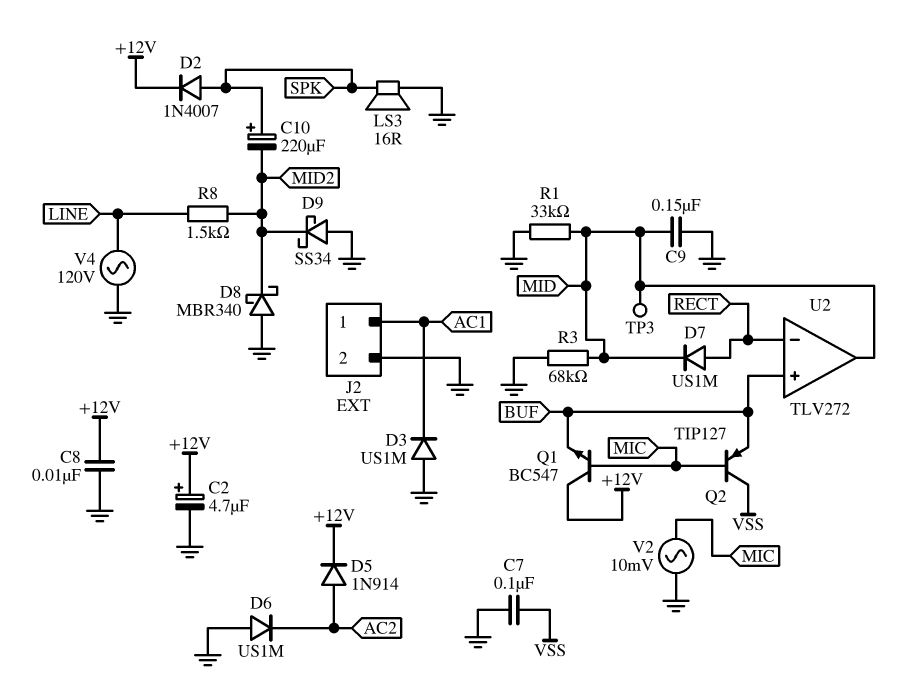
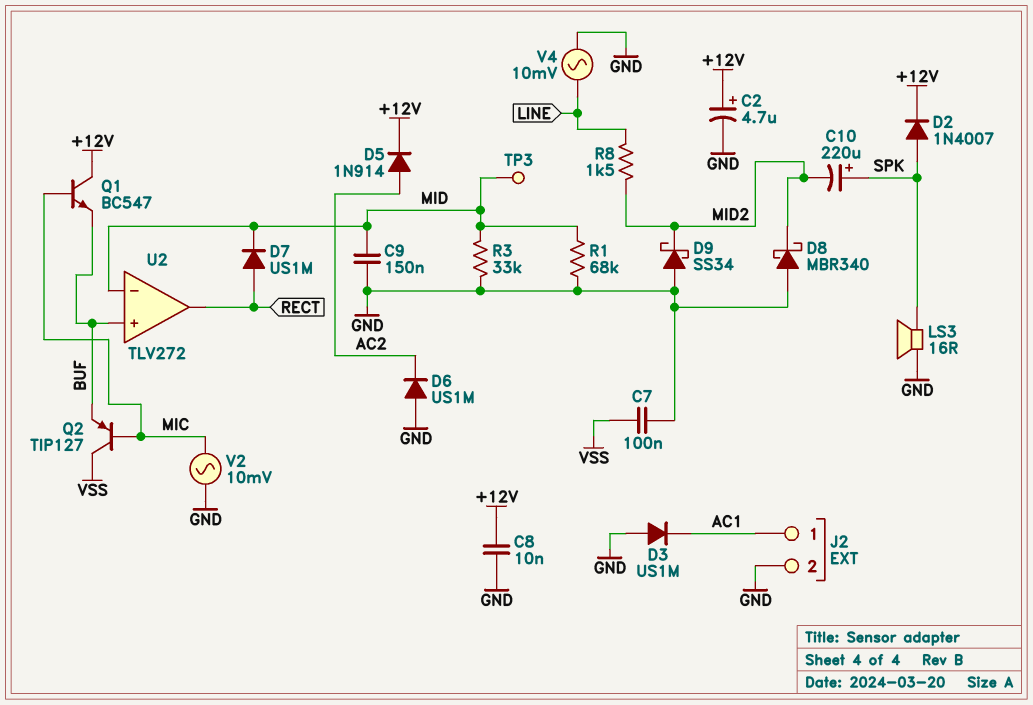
R1: 33k (GND, MID) -> 68k (GND, MID)
R3: 68k (GND, MID) -> 33k (GND, MID)
U2 pin in-: RECT -> MID
U2 pin out: MID -> RECT
V4: AC 120V (GND, LINE) -> AC 10mV (GND, LINE)

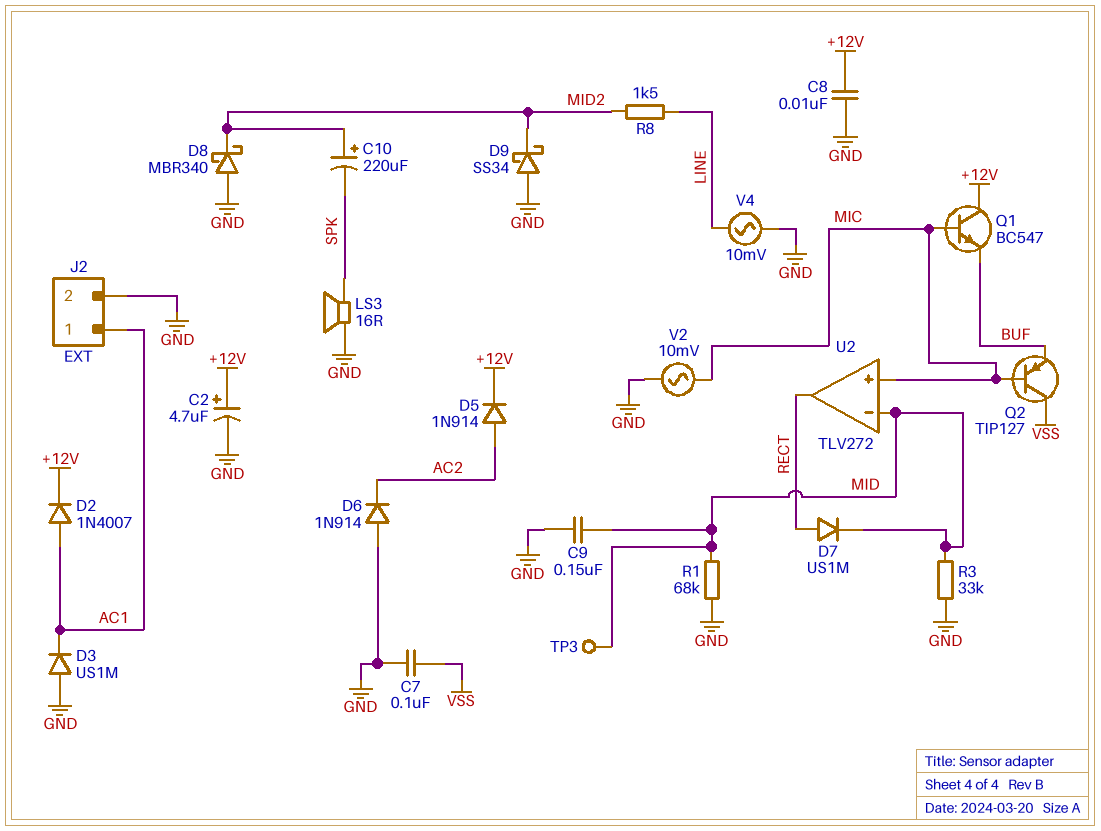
C10: 220uF (plus SPK, minus MID2) -> 220uF (plus MID2, minus SPK)
D2: diode 1N4007 (A SPK, K +12V) -> diode 1N4007 (A AC1, K +12V)
D6: diode US1M (A GND, K AC2) -> diode 1N914 (A GND, K AC2)
U2 pin in+: BUF -> MIC

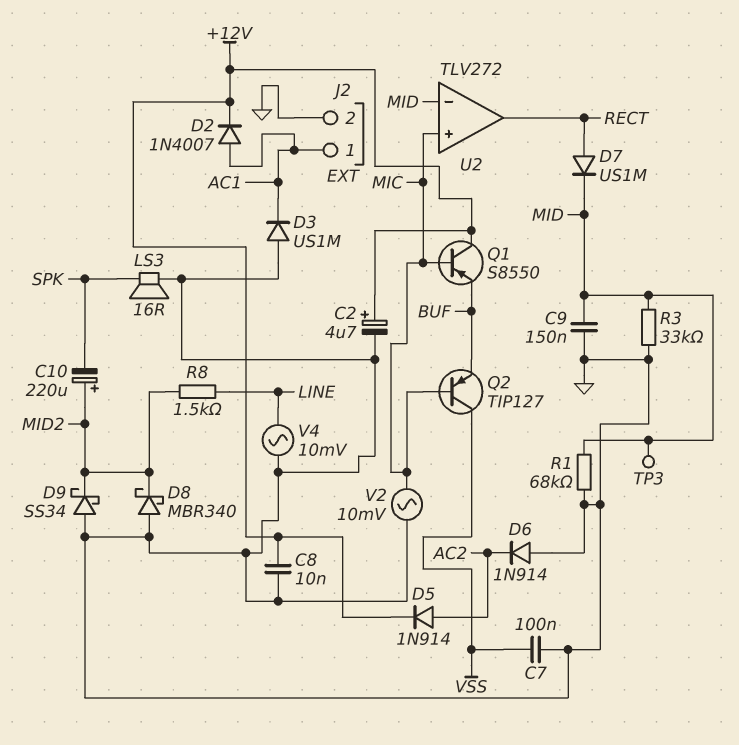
Q1: NPN BC547 (B MIC, C +12V, E BUF) -> PNP S8550 (B MIC, C +12V, E BUF)

